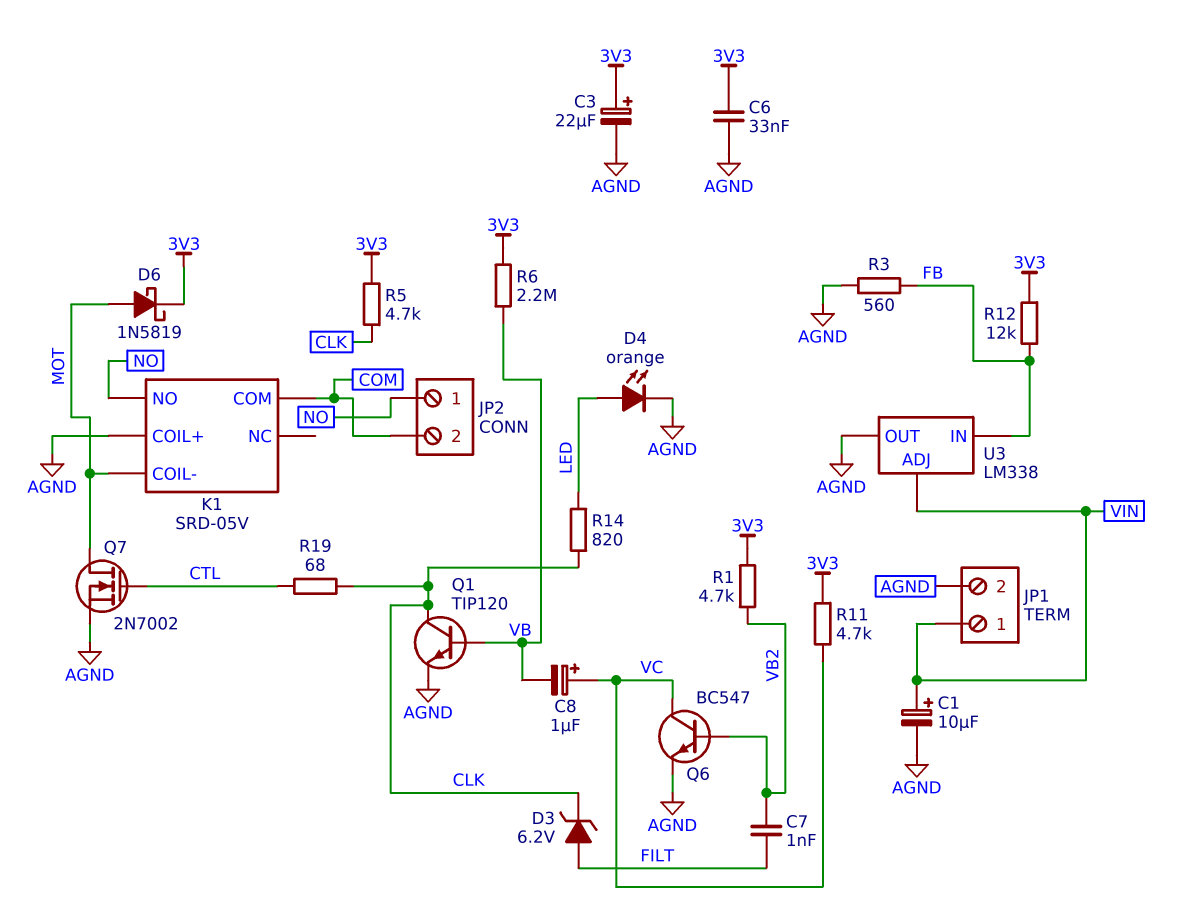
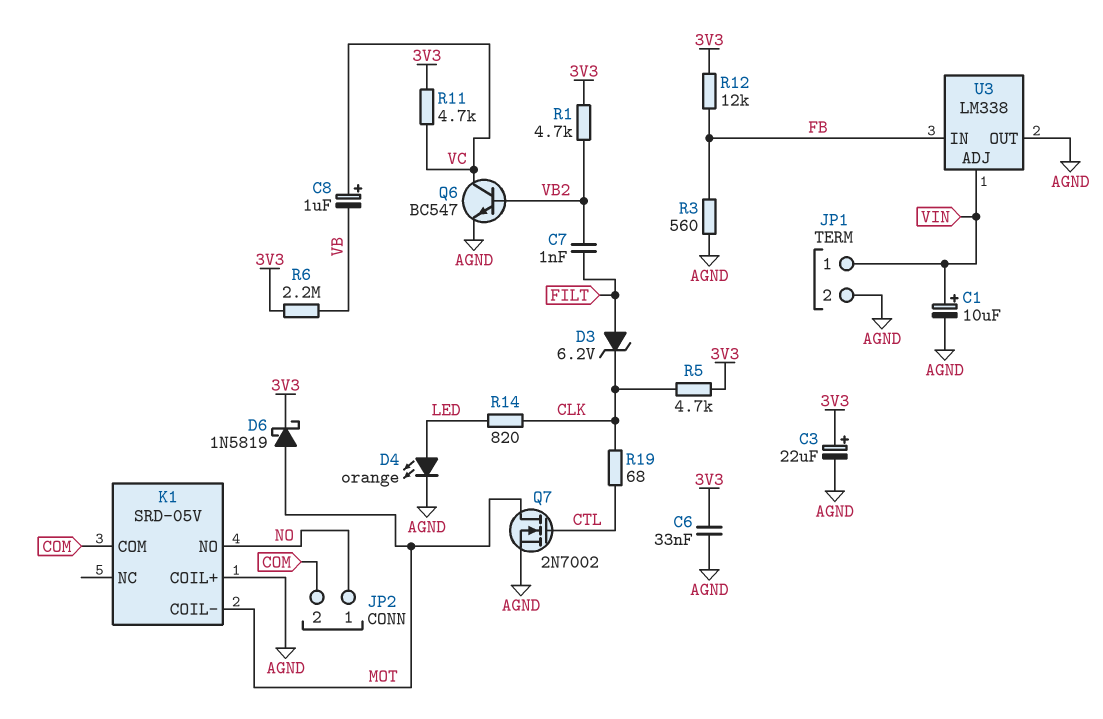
Q1: NPN TIP120 (B VB, C CLK, E AGND) -> none

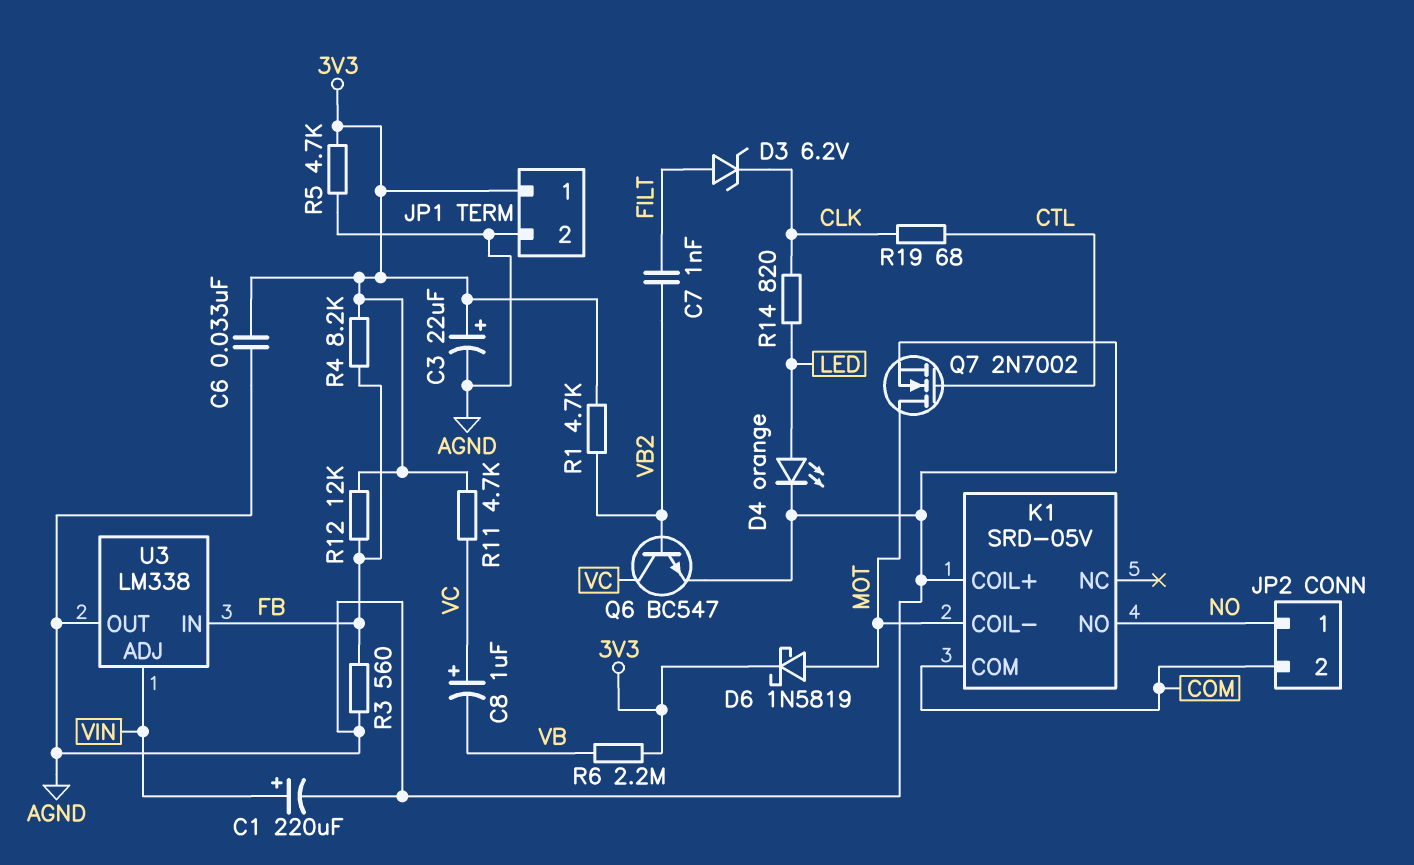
C1: 10uF (plus VIN, minus AGND) -> 220uF (plus VIN, minus AGND)
JP1 pin 1: VIN -> 3V3
R4: none -> 8.2k (3V3, FB)
R5: 4.7k (3V3, CLK) -> 4.7k (3V3, AGND)

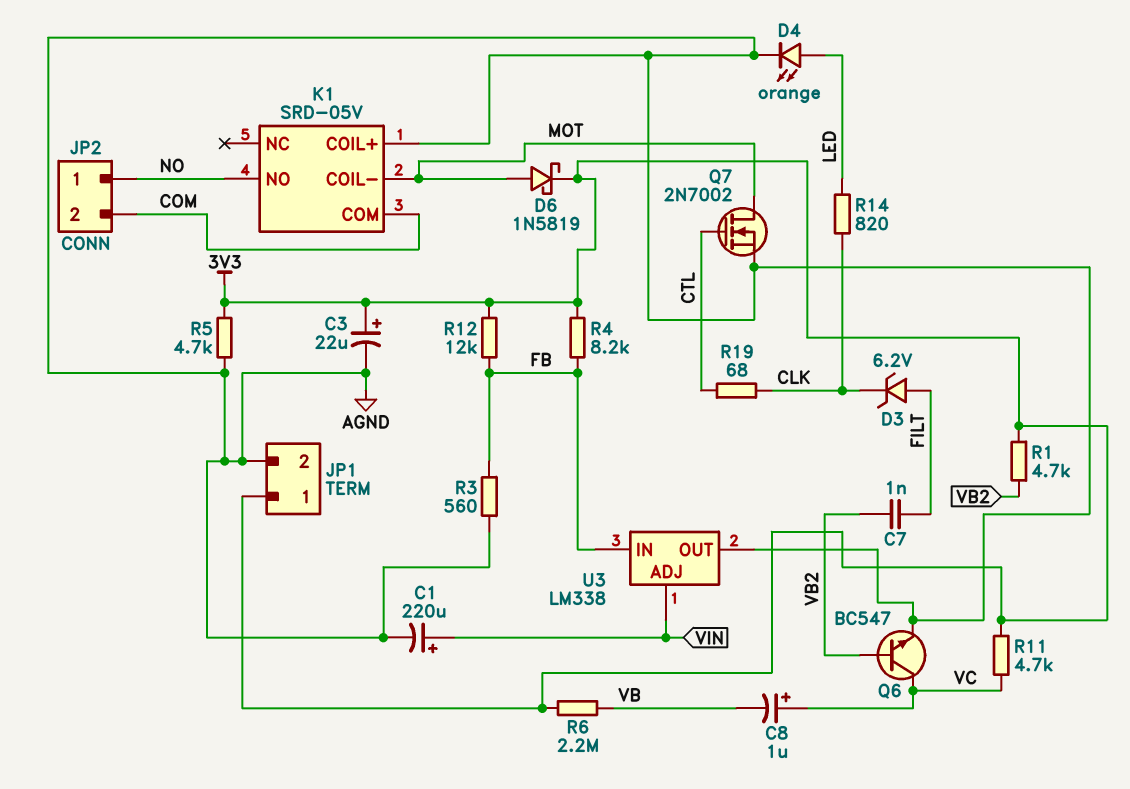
C6: 33nF (3V3, AGND) -> none

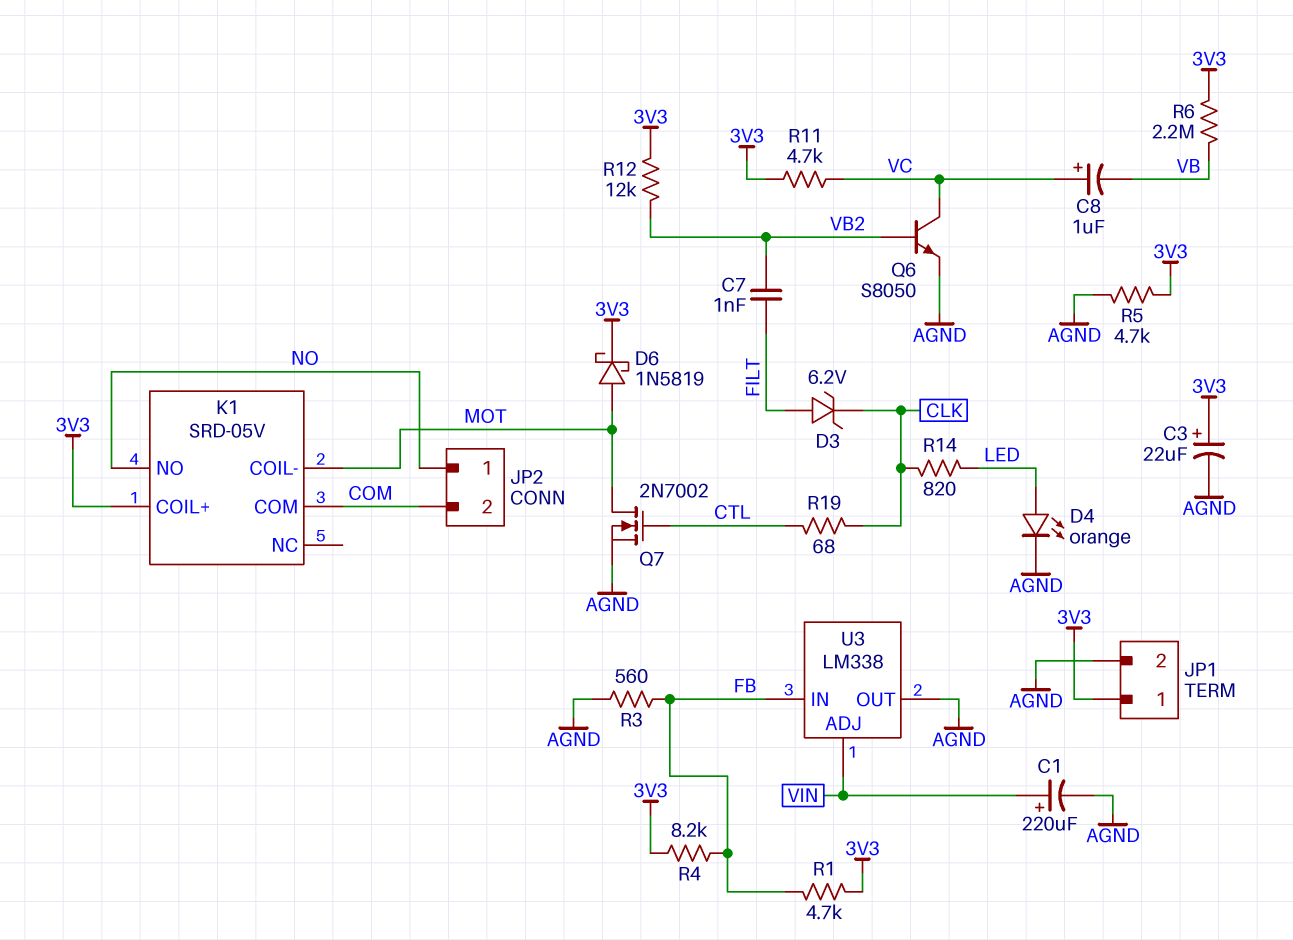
K1 pin COIL+: AGND -> 3V3
Q6: NPN BC547 (B VB2, C VC, E AGND) -> NPN S8050 (B VB2, C VC, E AGND)
R1: 4.7k (3V3, VB2) -> 4.7k (3V3, FB)
R12: 12k (3V3, FB) -> 12k (3V3, VB2)

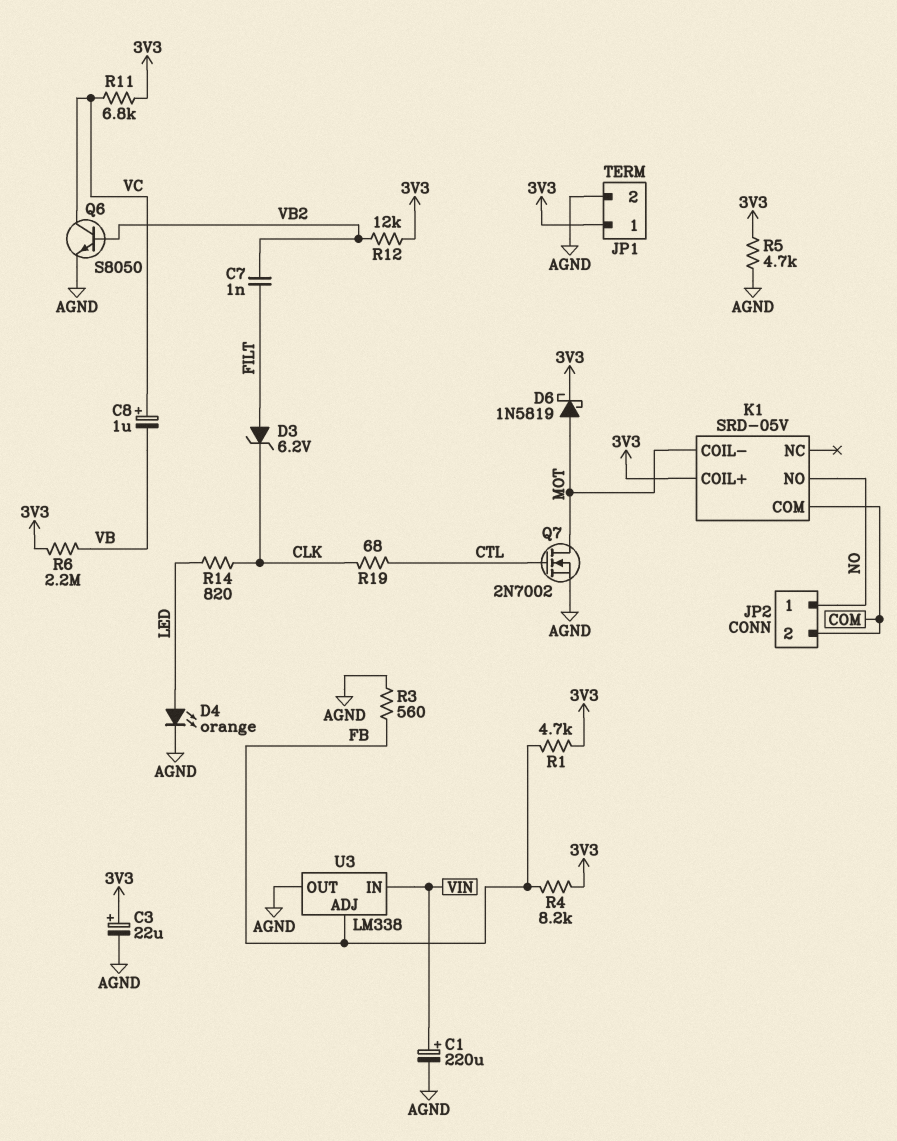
R11: 4.7k (3V3, VC) -> 6.8k (3V3, VC)
U3 pin ADJ: VIN -> FB
U3 pin IN: FB -> VIN

